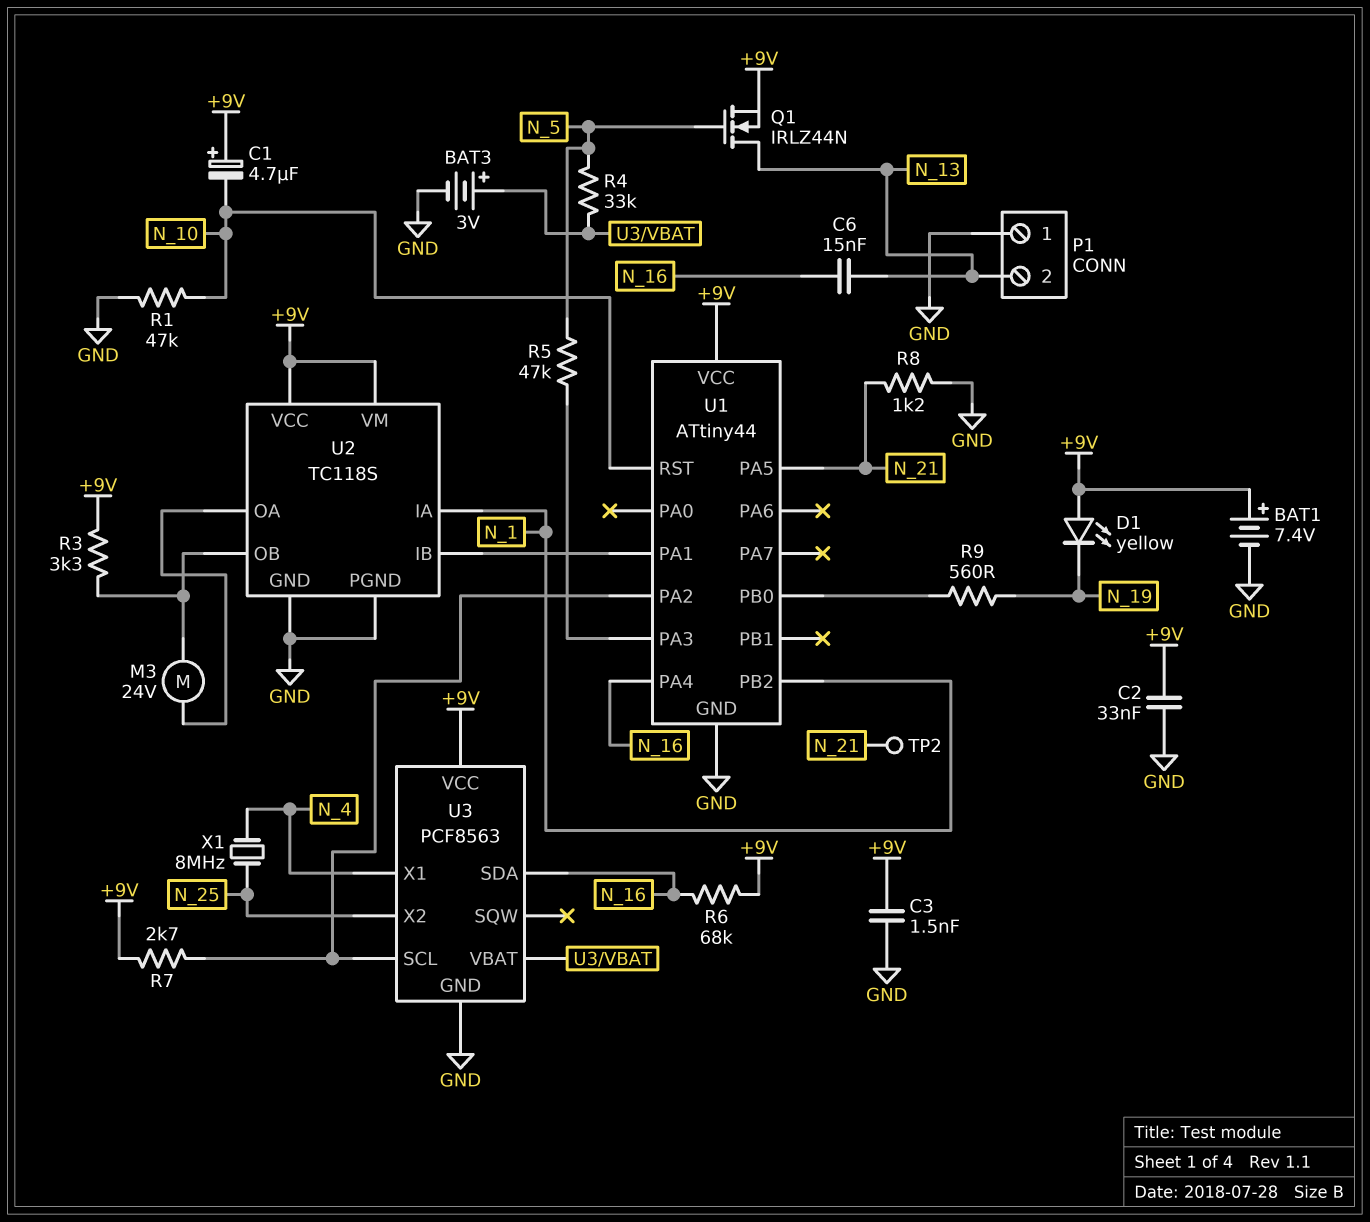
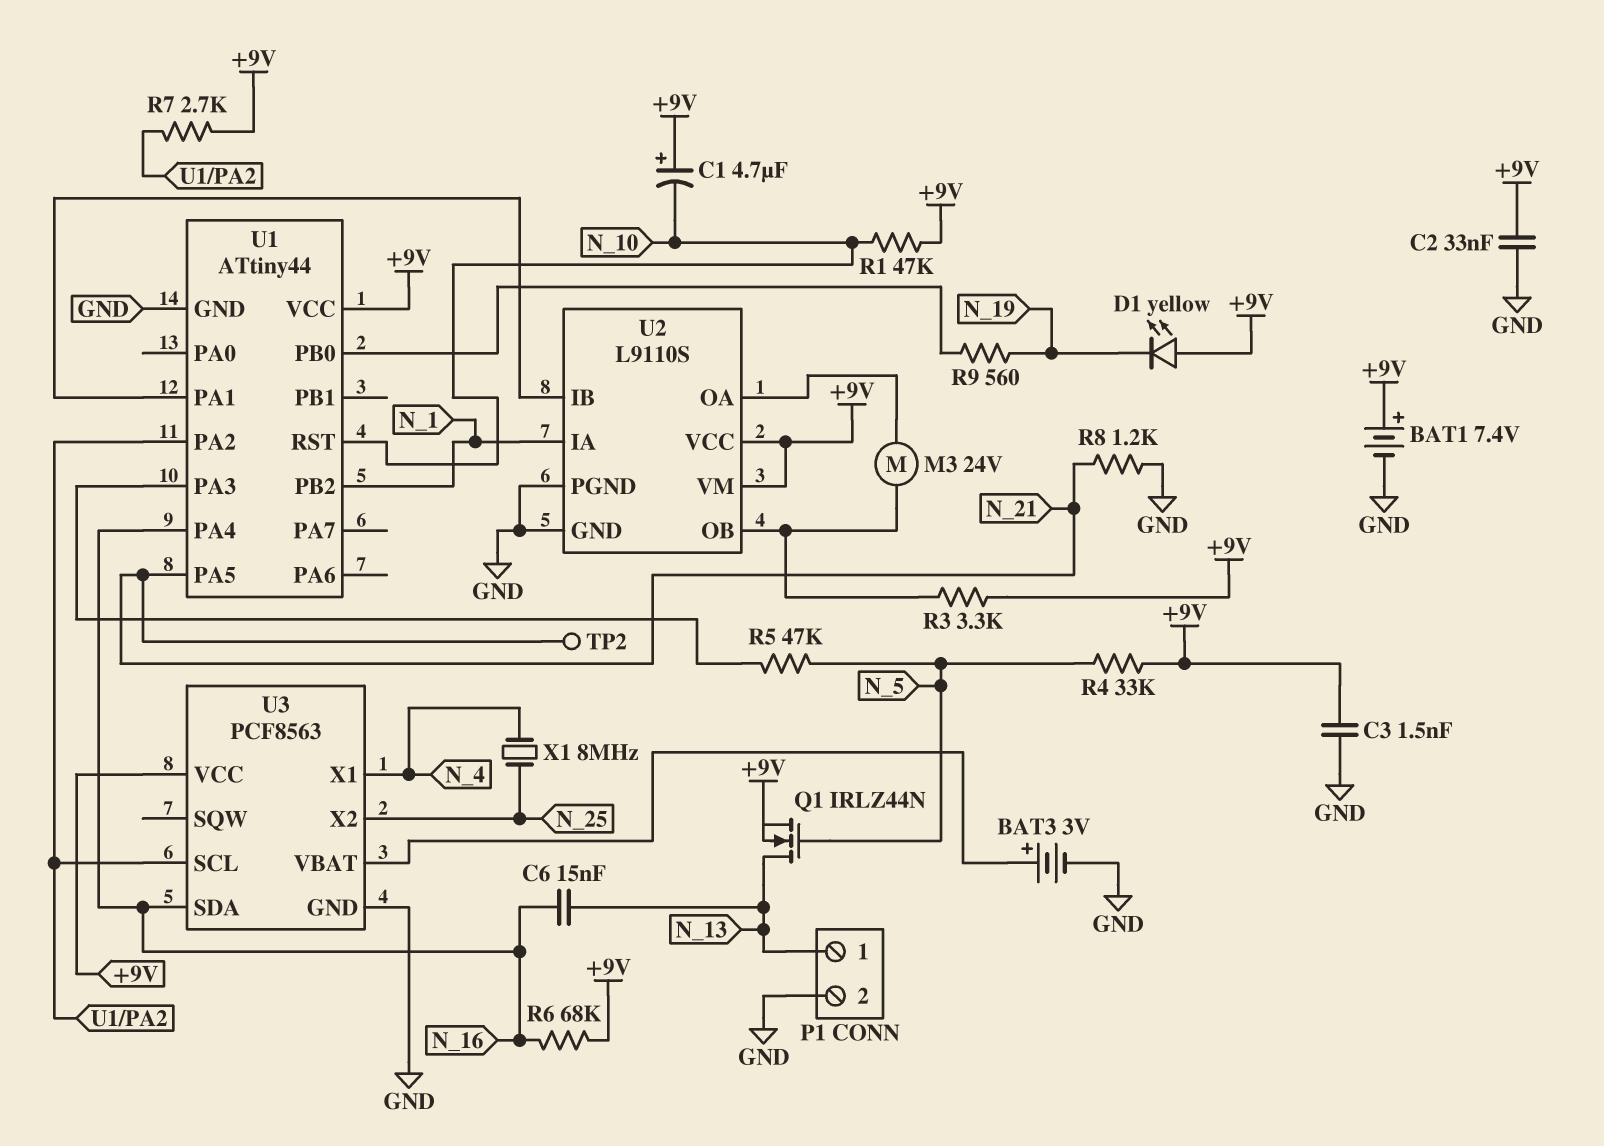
P1 pin 1: GND -> N_13
P1 pin 2: N_13 -> GND
R1: 47k (GND, N_10) -> 47k (+9V, N_10)
R4: 33k (N_5, U3/VBAT) -> 33k (+9V, N_5)
U2: TC118S -> L9110S

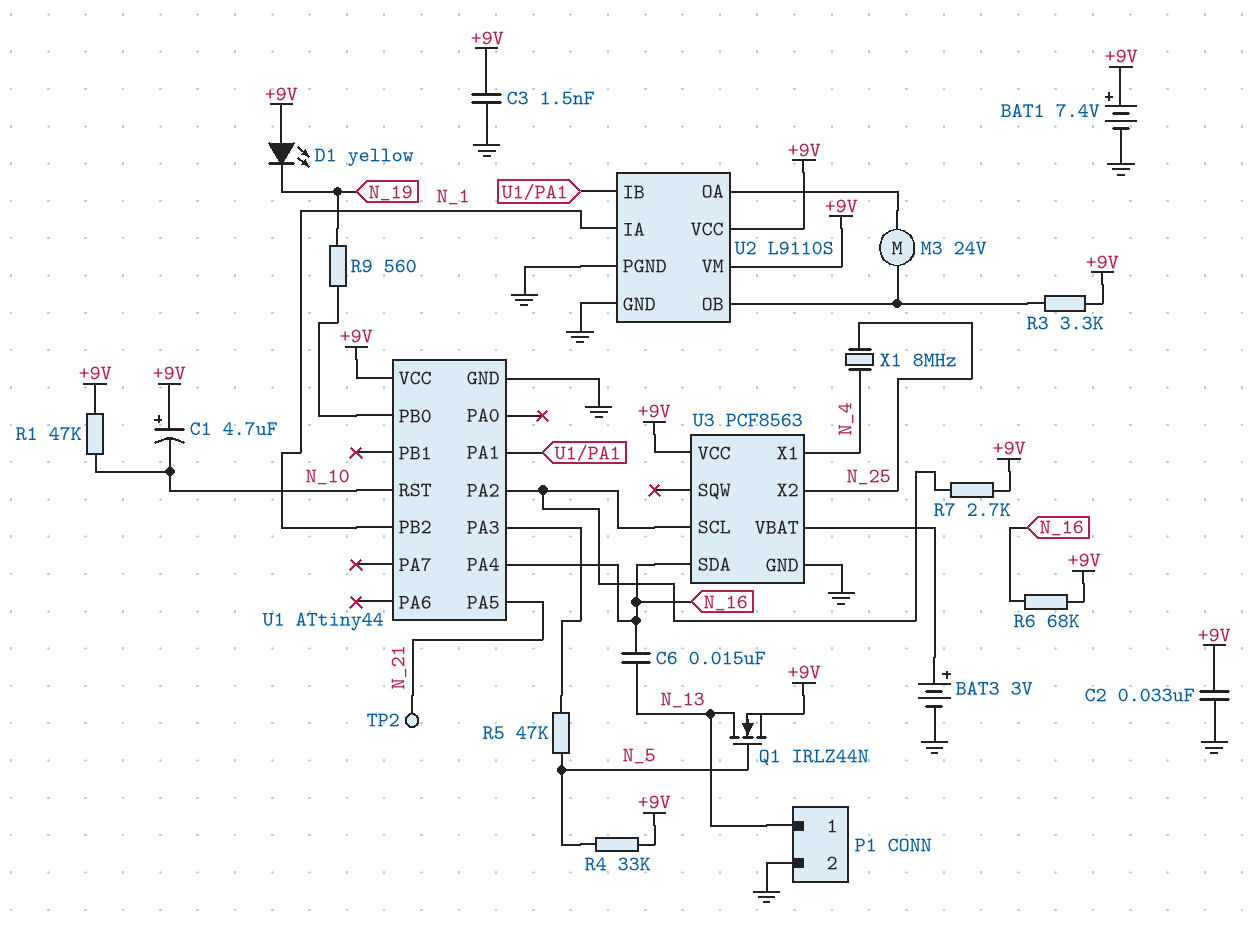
R8: 1.2k (GND, N_21) -> none

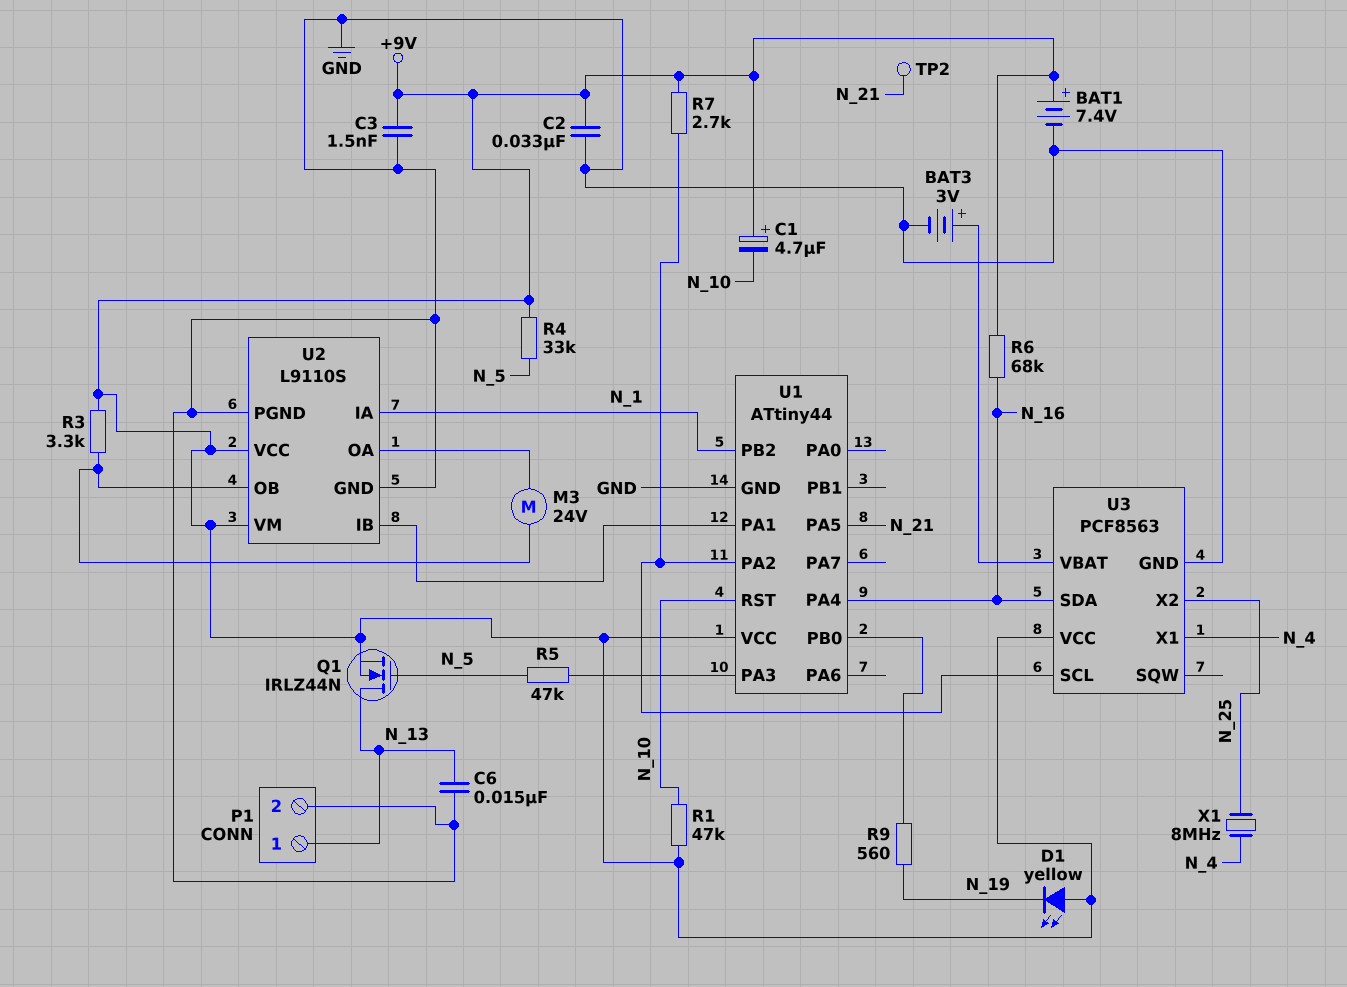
C6: 15nF (N_13, N_16) -> 15nF (GND, N_13)

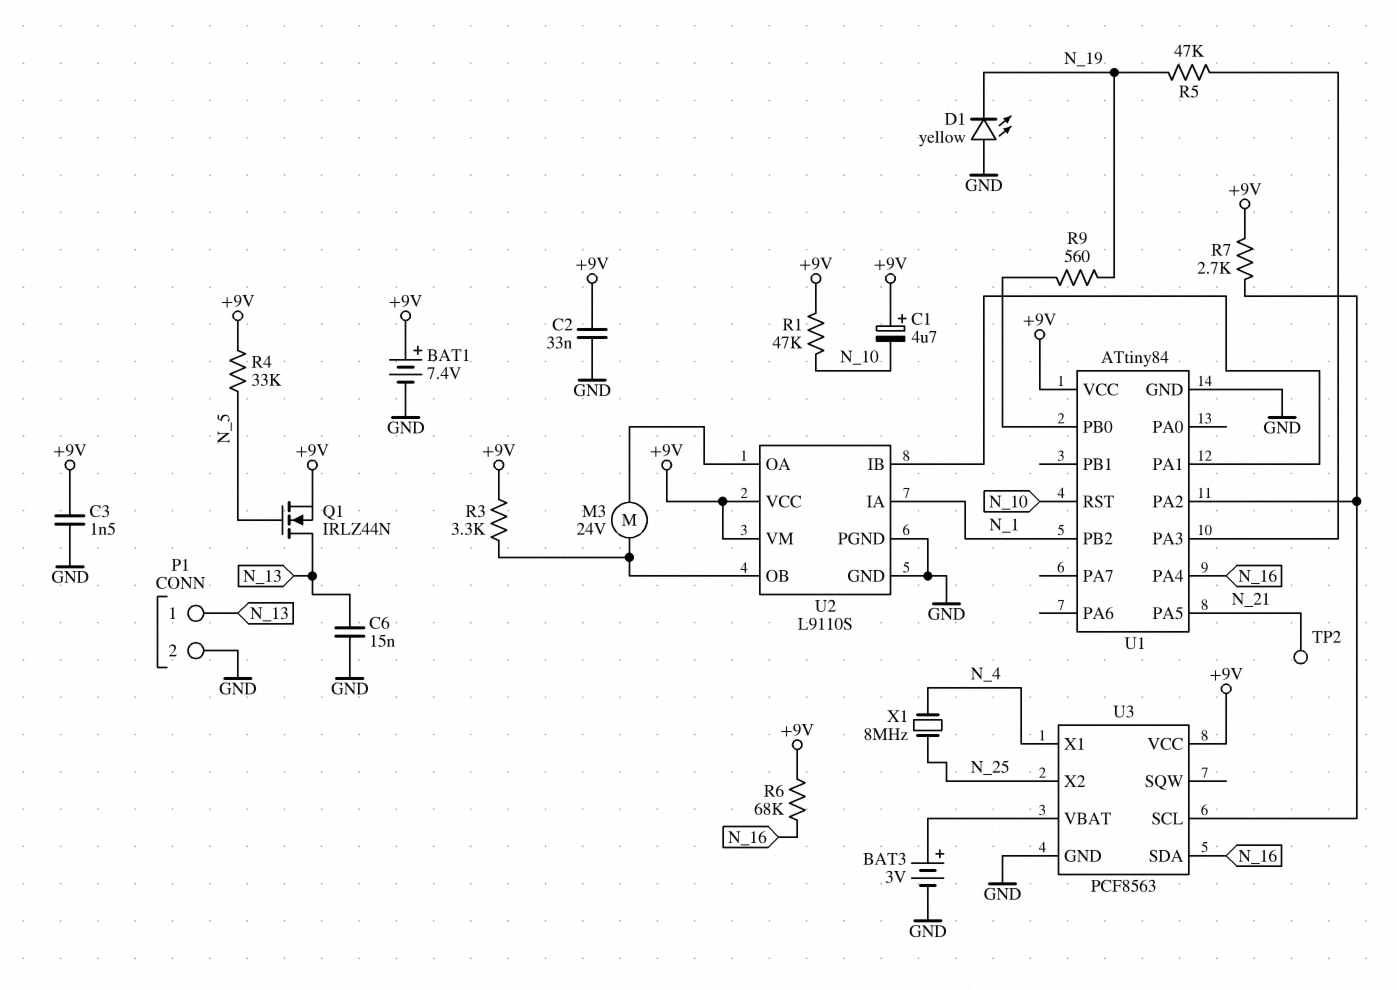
D1: LED yellow (A +9V, K N_19) -> LED yellow (A GND, K N_19)
R5: 47k (N_5, U1/PA3) -> 47k (N_19, U1/PA3)
U1: ATtiny44 -> ATtiny84

